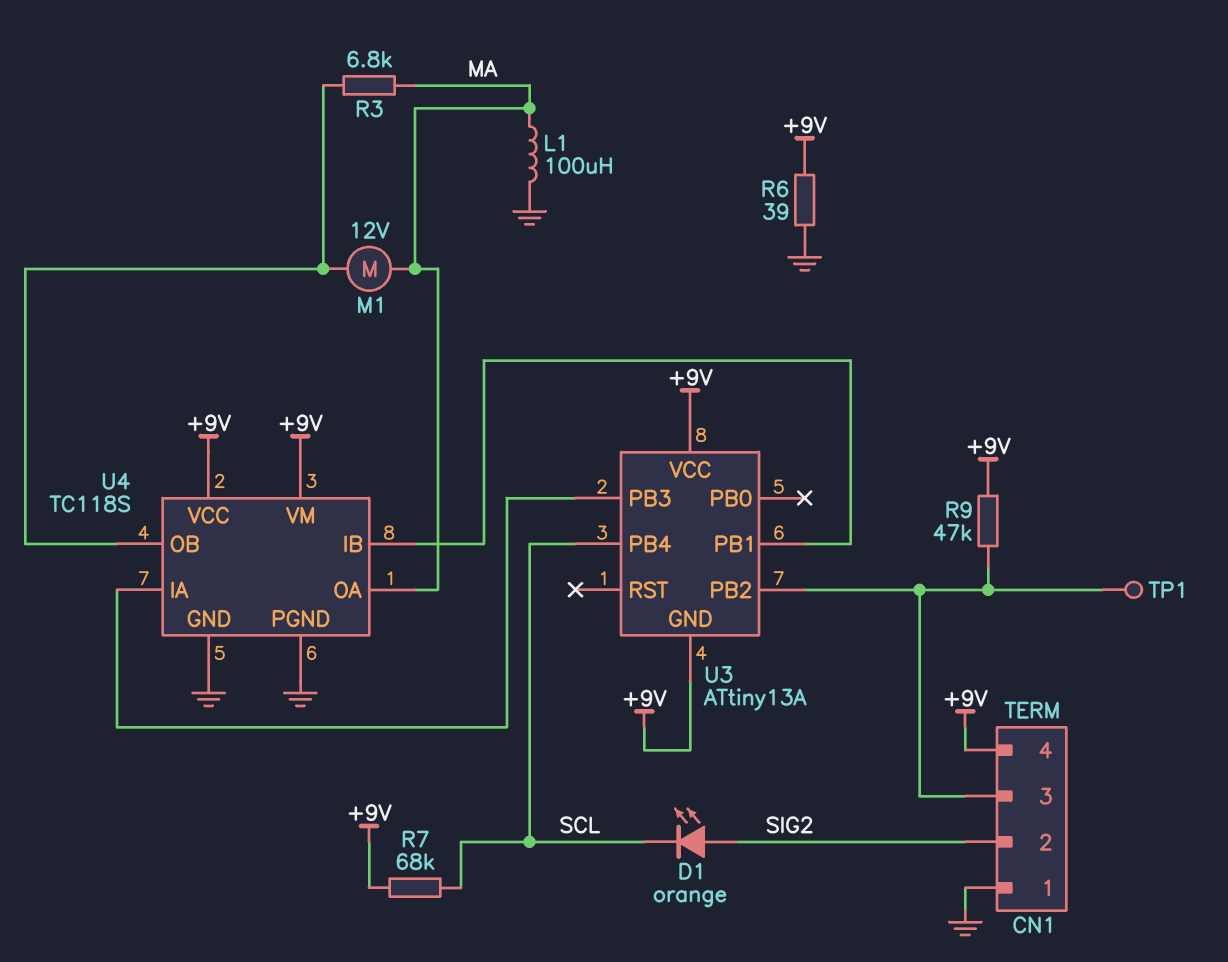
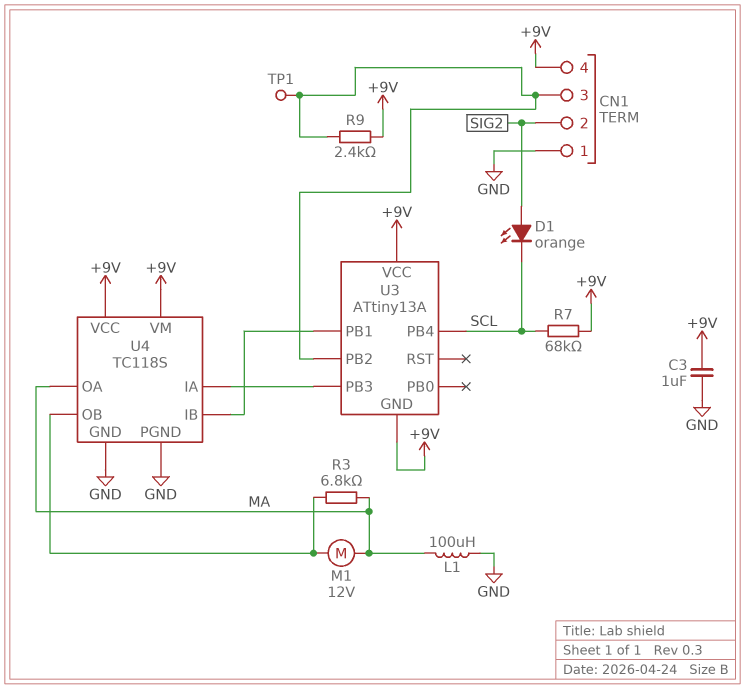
C3: none -> 1uF (+9V, GND)
R6: 39 (+9V, GND) -> none
R9: 47k (+9V, CN1/3) -> 2.4k (+9V, CN1/3)

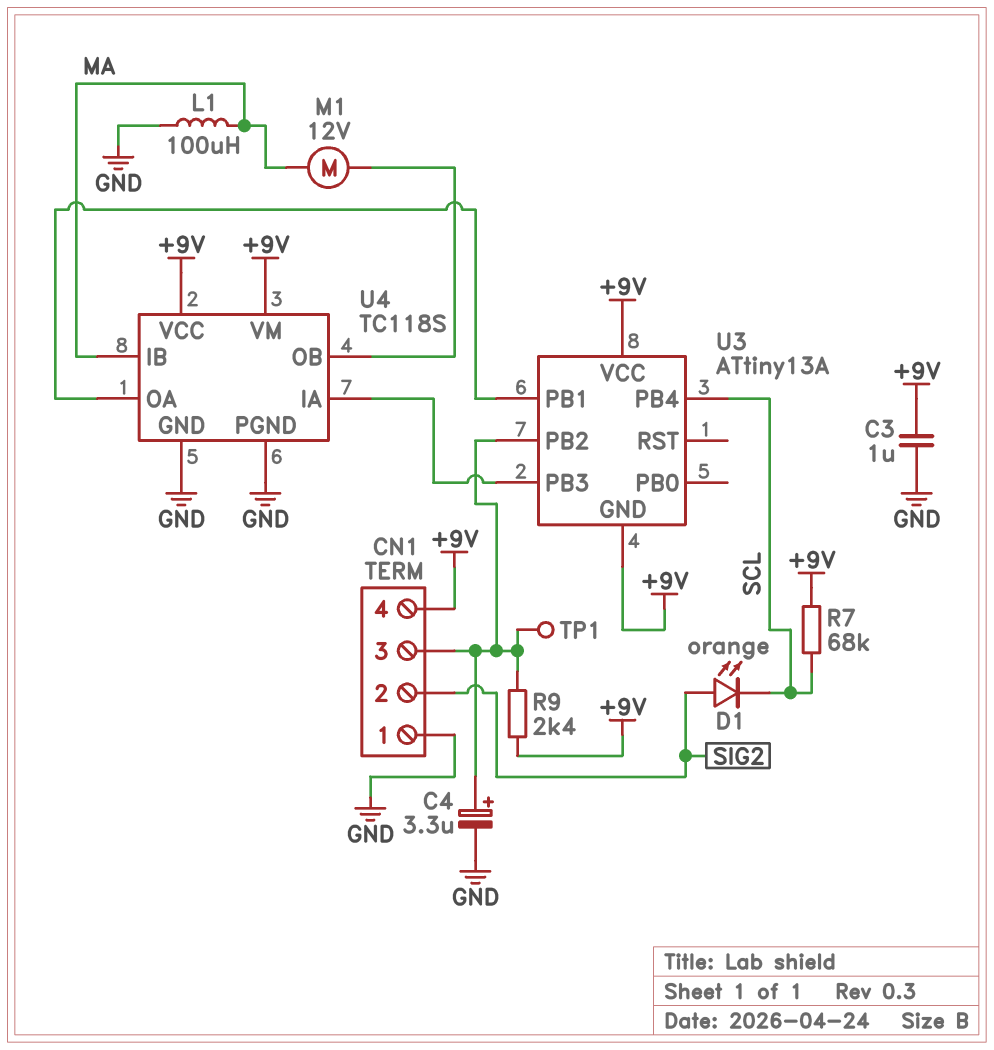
C4: none -> 3.3uF (plus CN1/3, minus GND)
R3: 6.8k (MA, U4/OB) -> none
U4 pin IB: U3/PB1 -> MA
U4 pin OA: MA -> U3/PB1

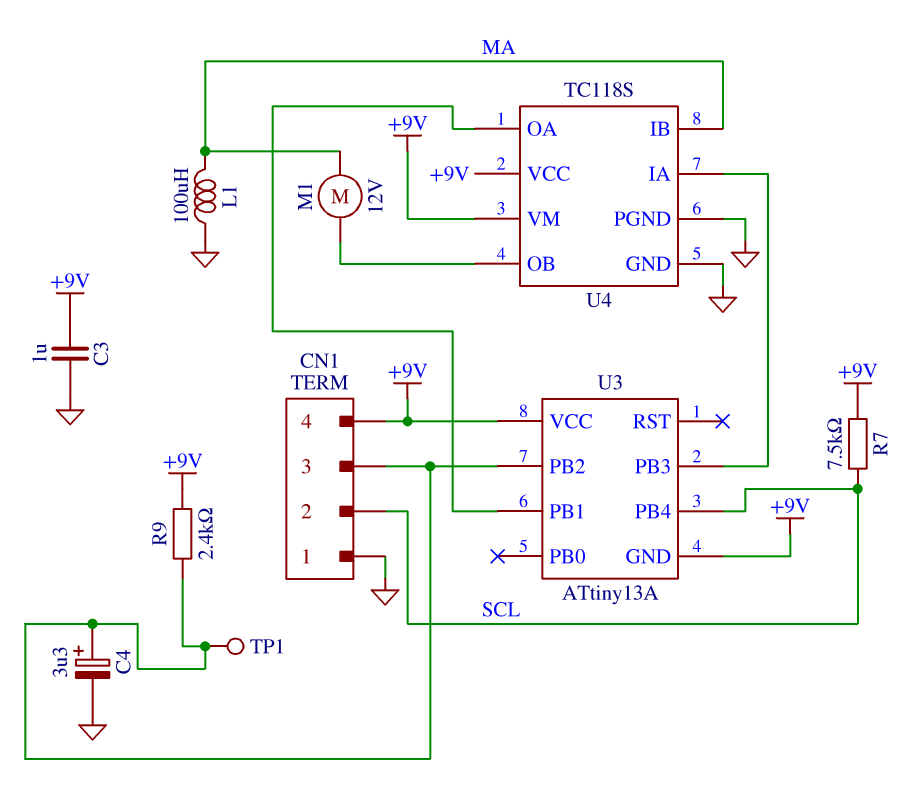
CN1 pin 2: SIG2 -> SCL
D1: LED orange (A SIG2, K SCL) -> none
R7: 68k (+9V, SCL) -> 7.5k (+9V, SCL)

